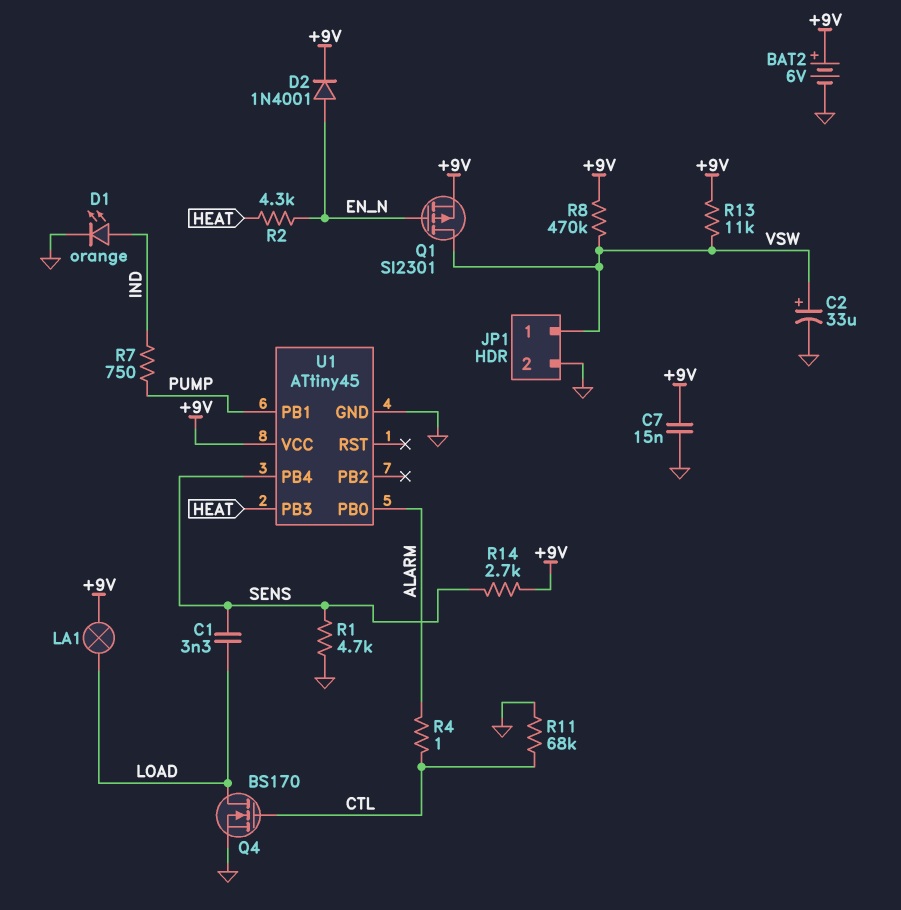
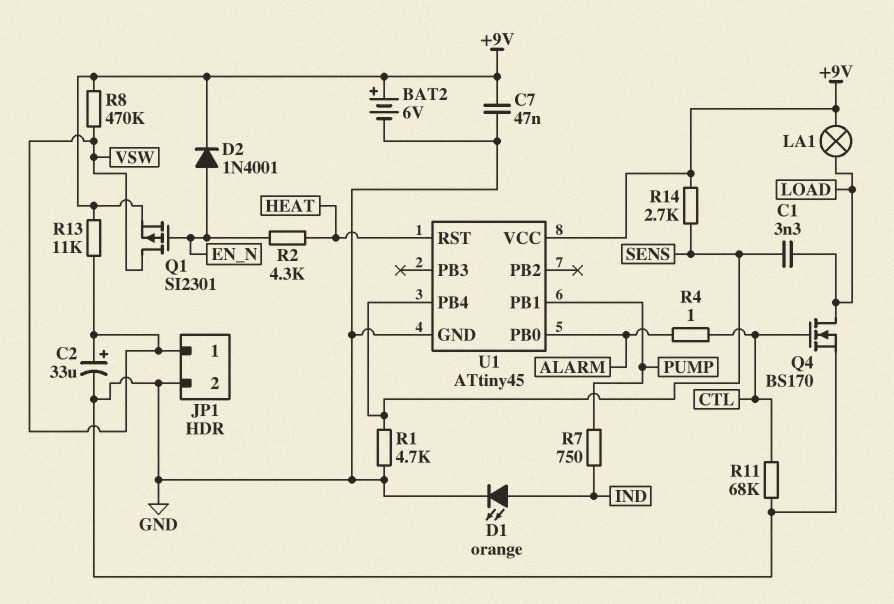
C7: 15nF (+9V, GND) -> 47nF (+9V, GND)
U1 pin PB3: HEAT -> none
U1 pin RST: none -> HEAT

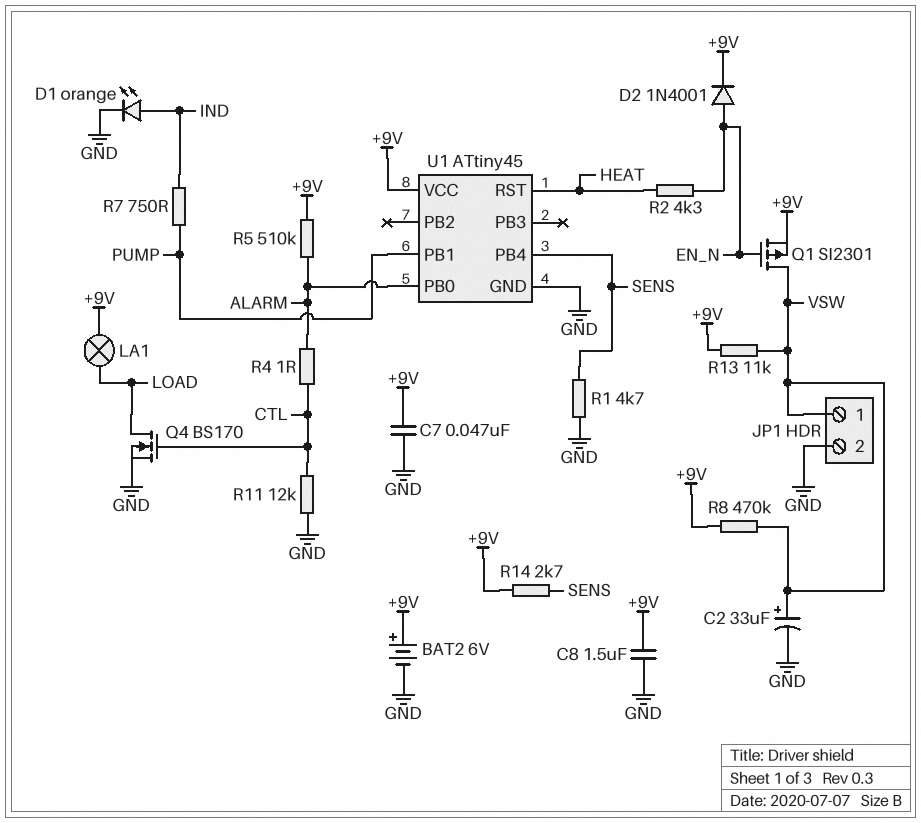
C1: 3.3nF (LOAD, SENS) -> none
C8: none -> 1.5uF (+9V, GND)
R5: none -> 510k (+9V, ALARM)
R11: 68k (CTL, GND) -> 12k (CTL, GND)

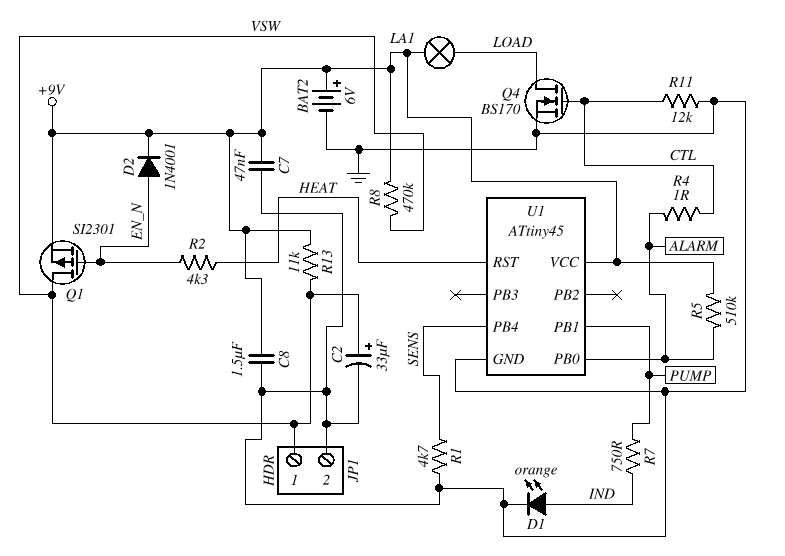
R14: 2.7k (+9V, SENS) -> none

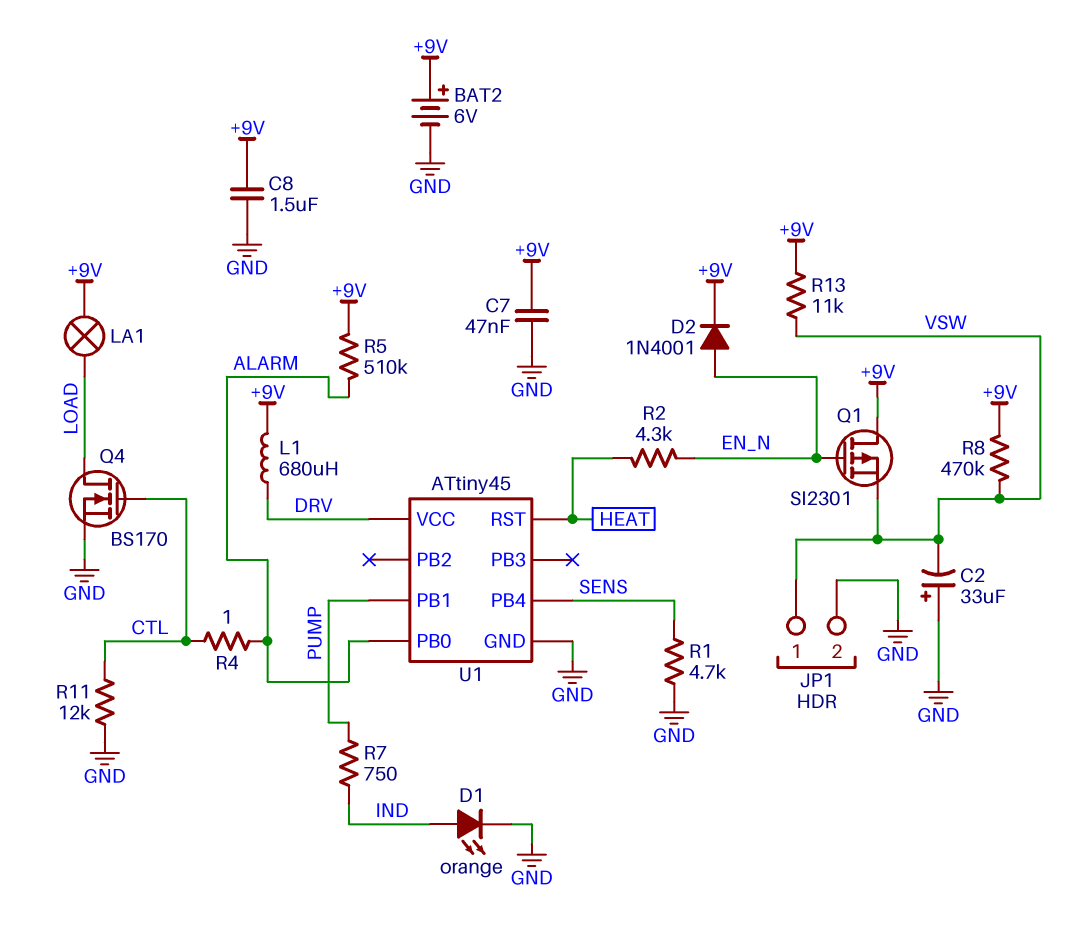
C2: 33uF (plus VSW, minus GND) -> 33uF (plus GND, minus VSW)
L1: none -> 680uH (+9V, DRV)
Q1: PMOS SI2301 (G EN_N, D VSW, S +9V) -> PMOS SI2301 (G EN_N, D +9V, S VSW)
U1 pin VCC: +9V -> DRV

